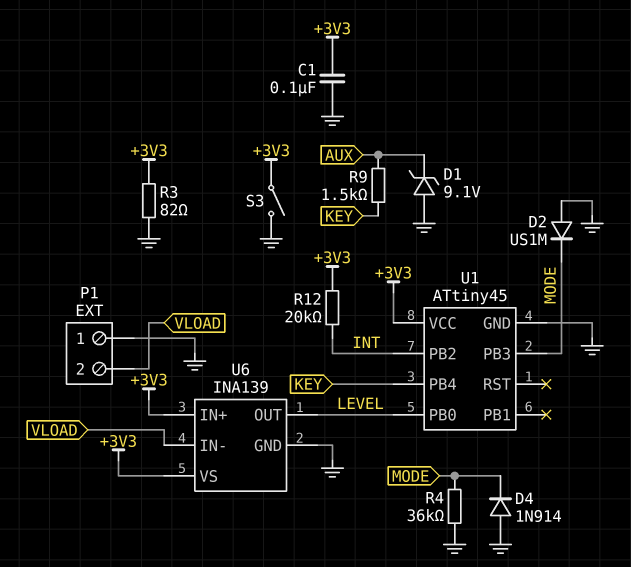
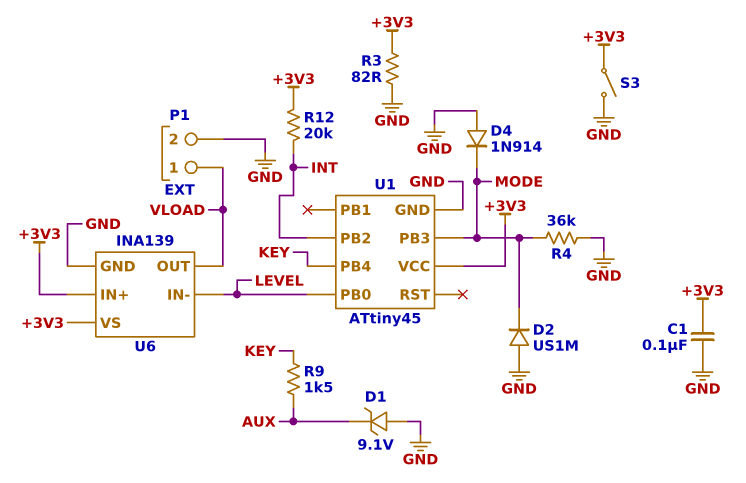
P1 pin 1: GND -> VLOAD
P1 pin 2: VLOAD -> GND
U6 pin IN-: VLOAD -> LEVEL
U6 pin OUT: LEVEL -> VLOAD

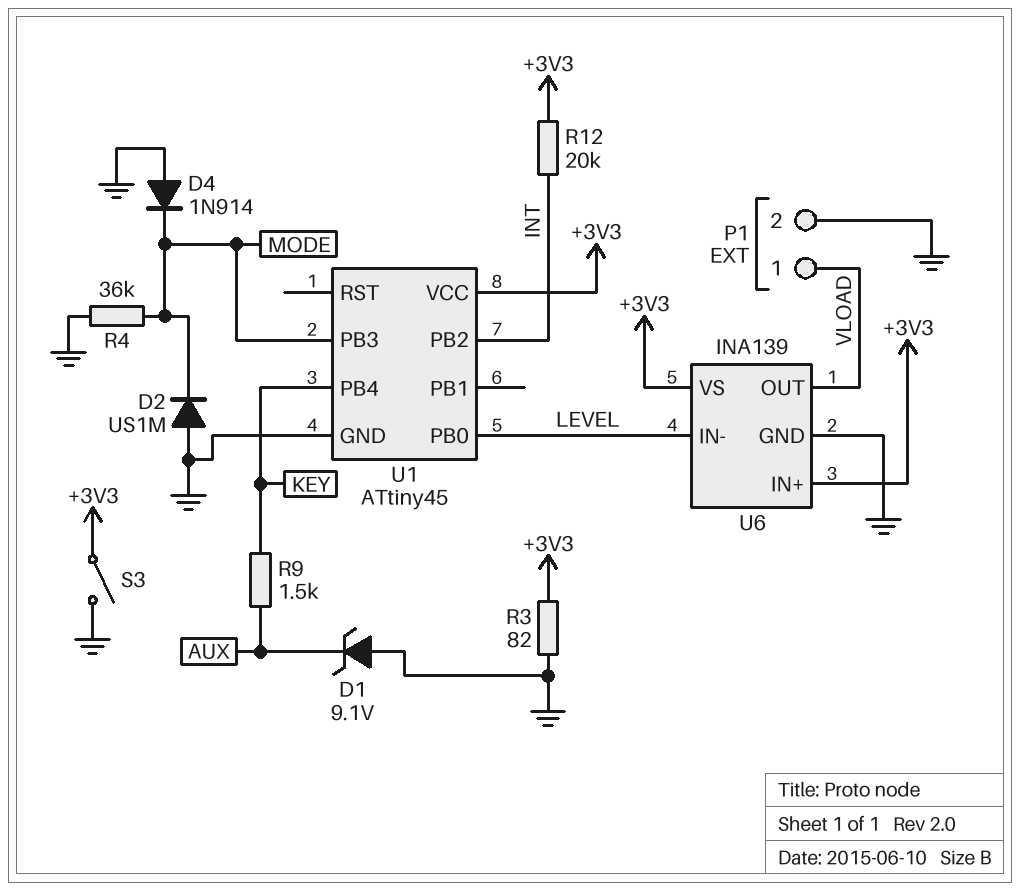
C1: 100nF (+3V3, GND) -> none

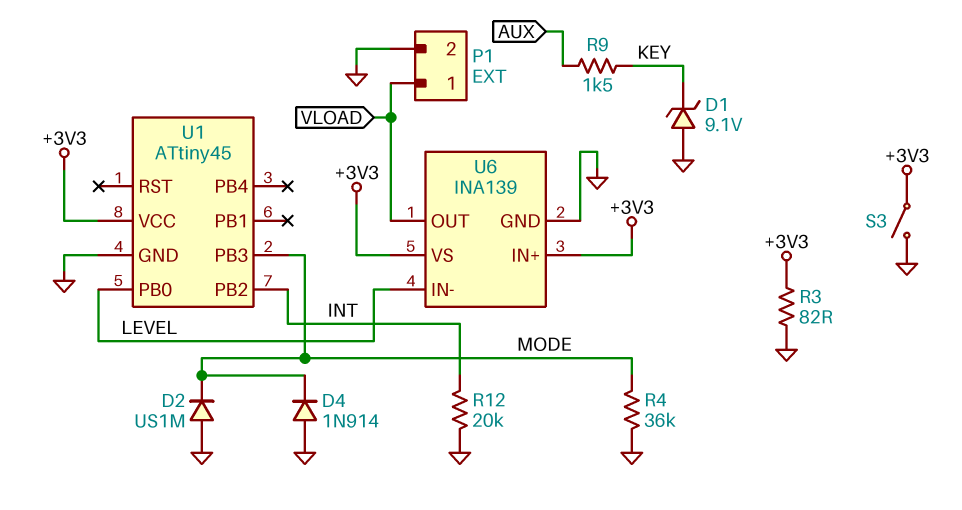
D1: zener 9.1V (A GND, K AUX) -> zener 9.1V (A GND, K KEY)
R12: 20k (+3V3, INT) -> 20k (GND, INT)
U1 pin PB4: KEY -> none

